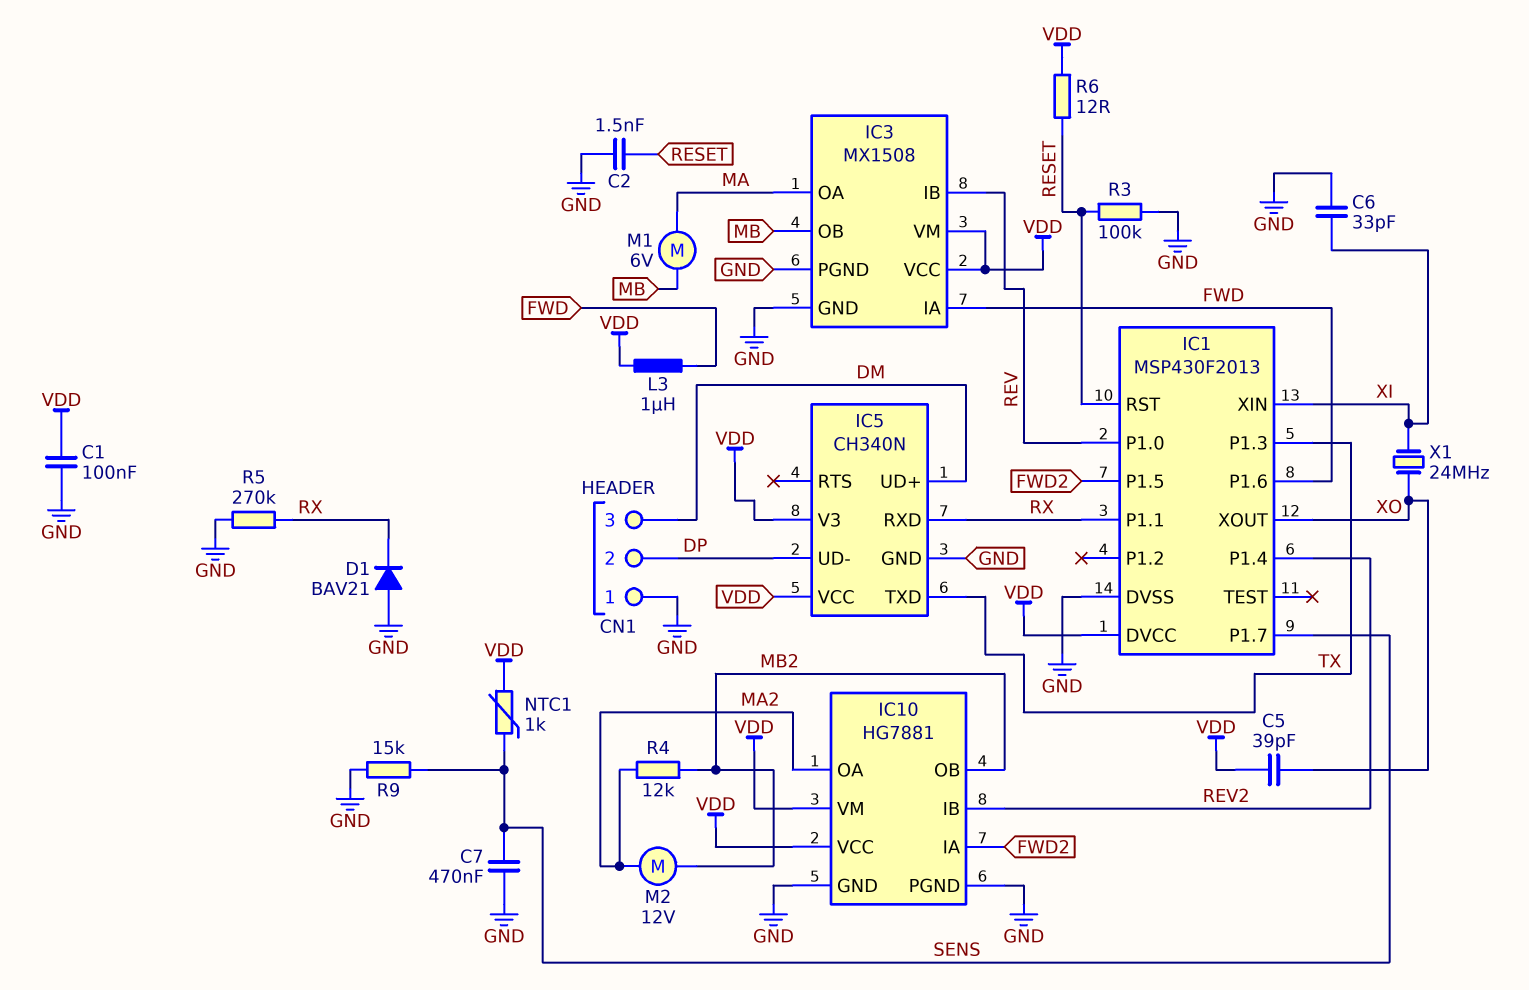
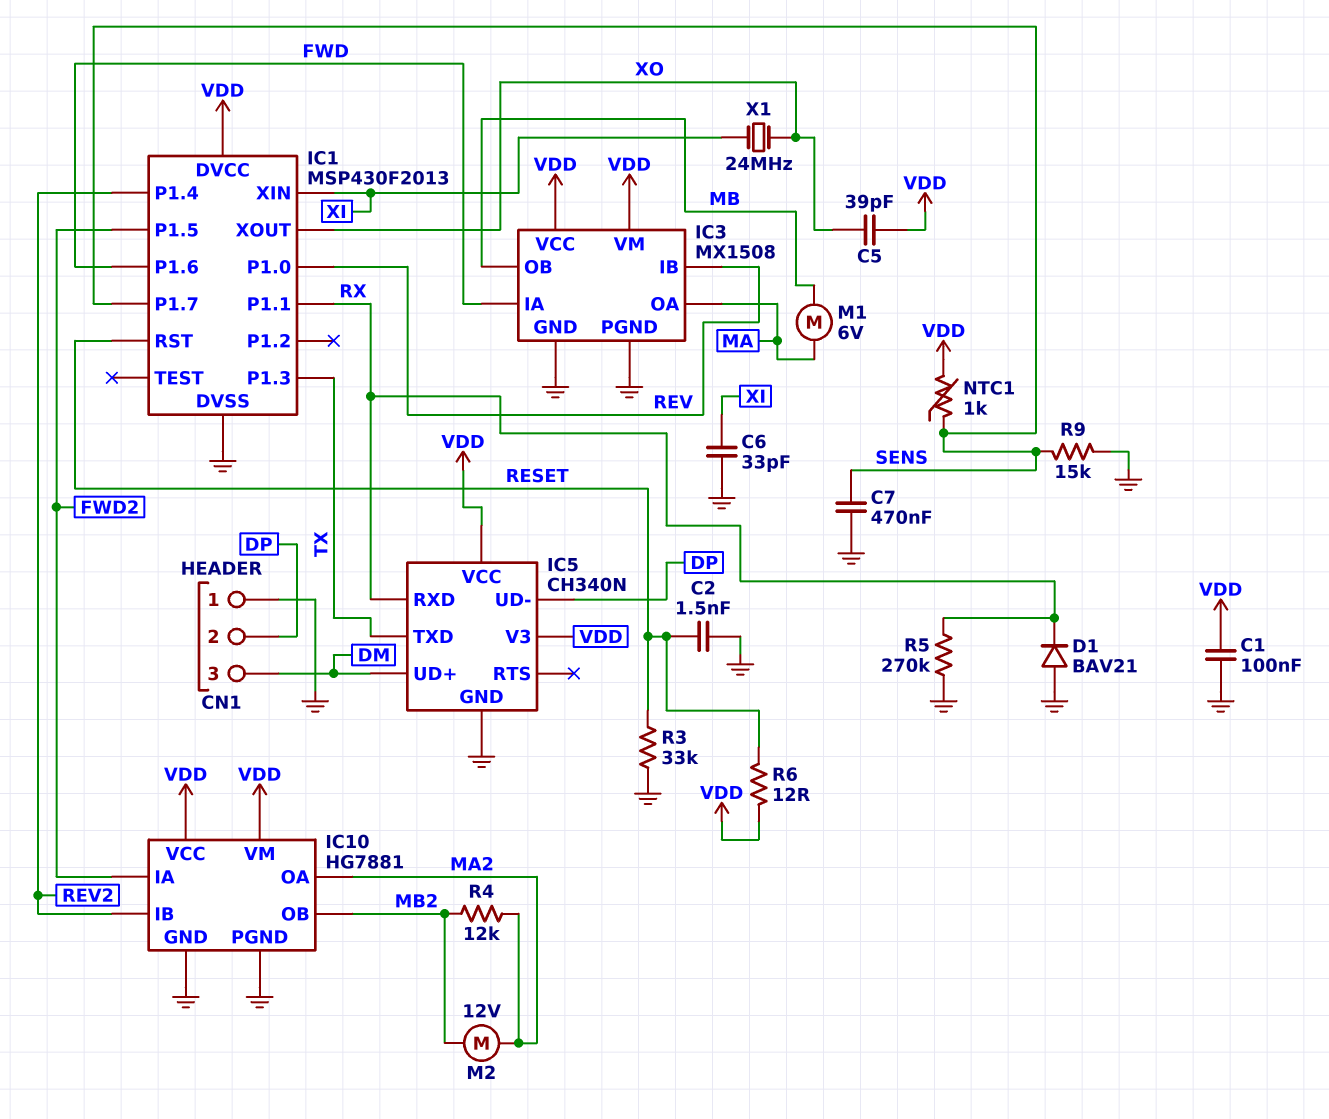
L3: 1uH (FWD, VDD) -> none
R3: 100k (GND, RESET) -> 33k (GND, RESET)

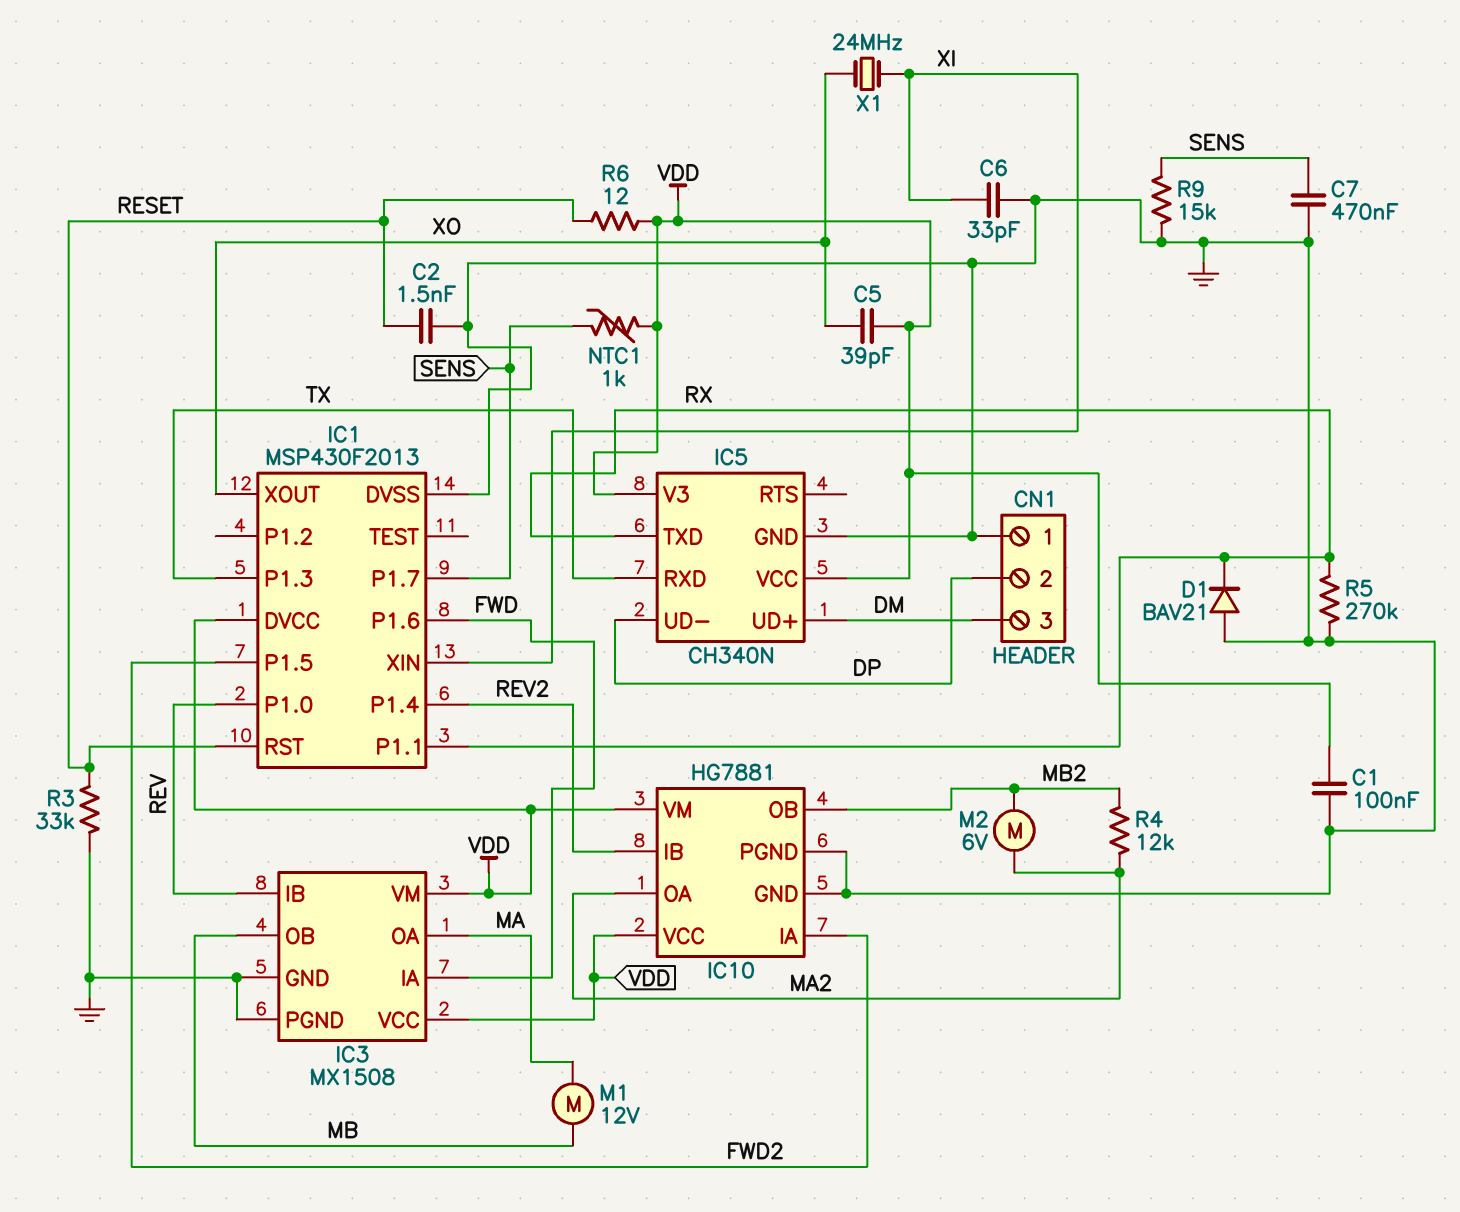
IC5 pin RXD: RX -> TX
IC5 pin TXD: TX -> RX
M1: motor 6V (MA, MB) -> motor 12V (MA, MB)
M2: motor 12V (MA2, MB2) -> motor 6V (MA2, MB2)

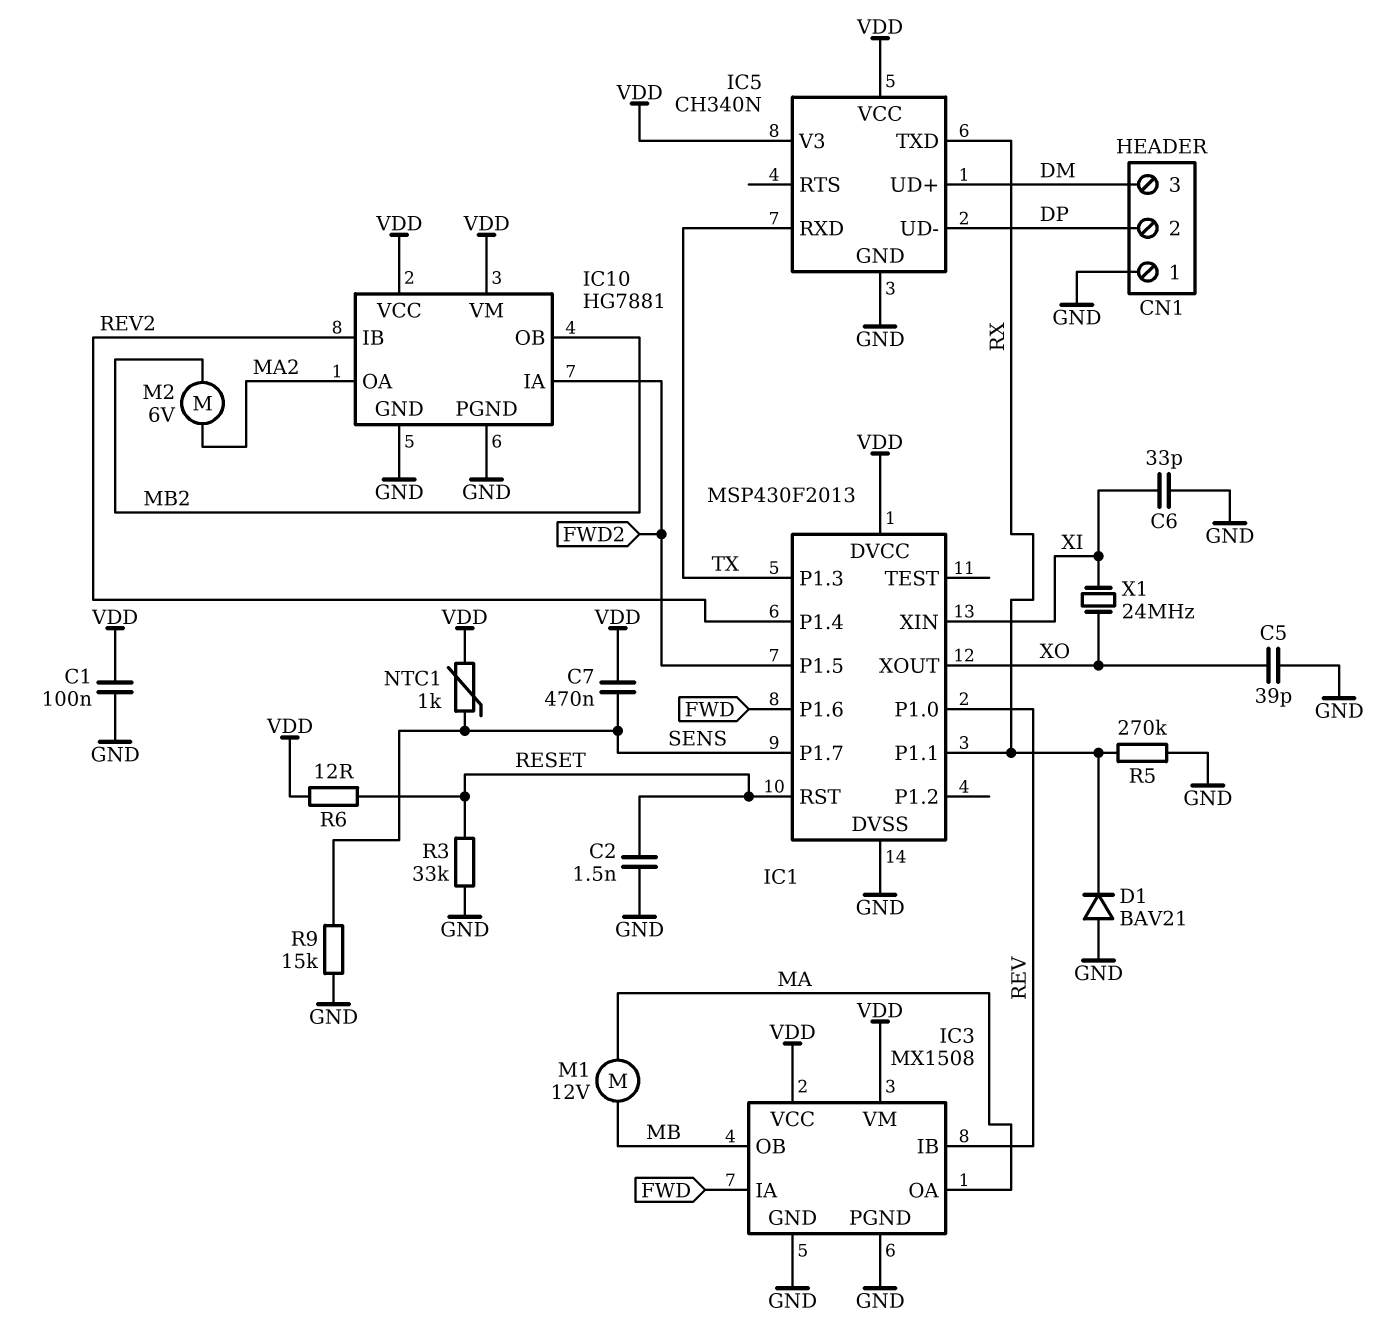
C5: 39pF (VDD, XO) -> 39pF (GND, XO)
C7: 470nF (GND, SENS) -> 470nF (SENS, VDD)
R4: 12k (MA2, MB2) -> none

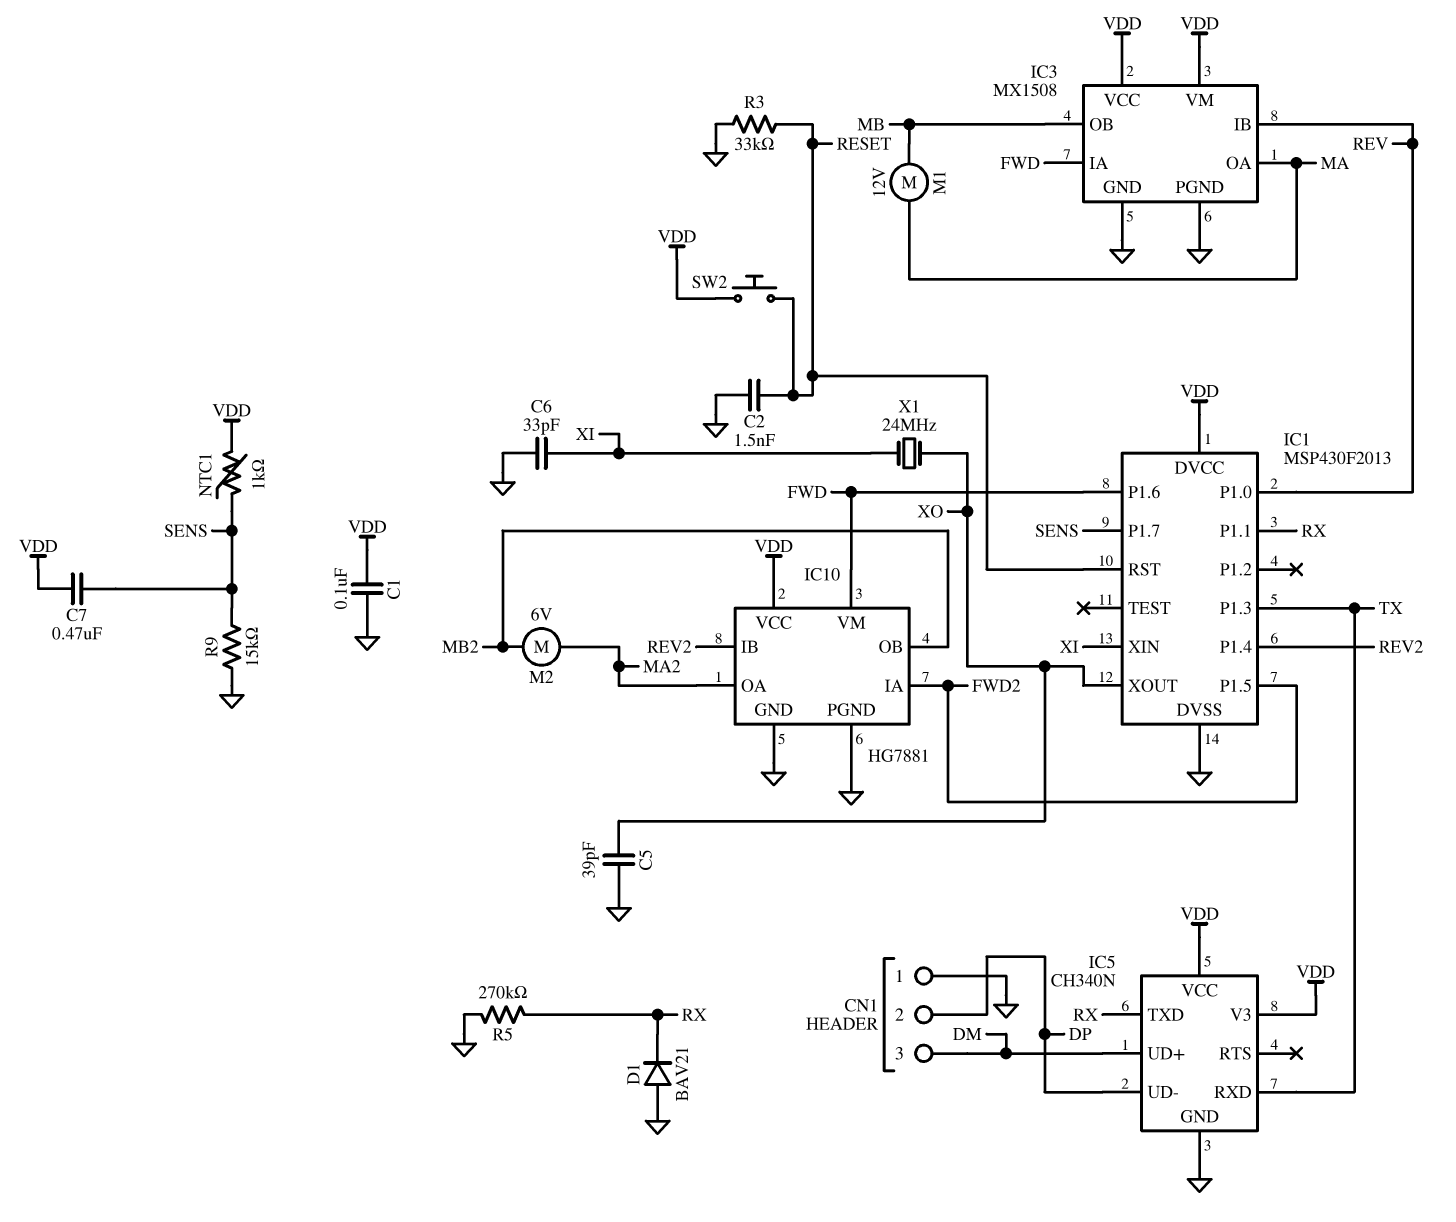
IC10 pin VM: VDD -> FWD
R6: 12 (RESET, VDD) -> none
SW2: none -> button (RESET, VDD)

